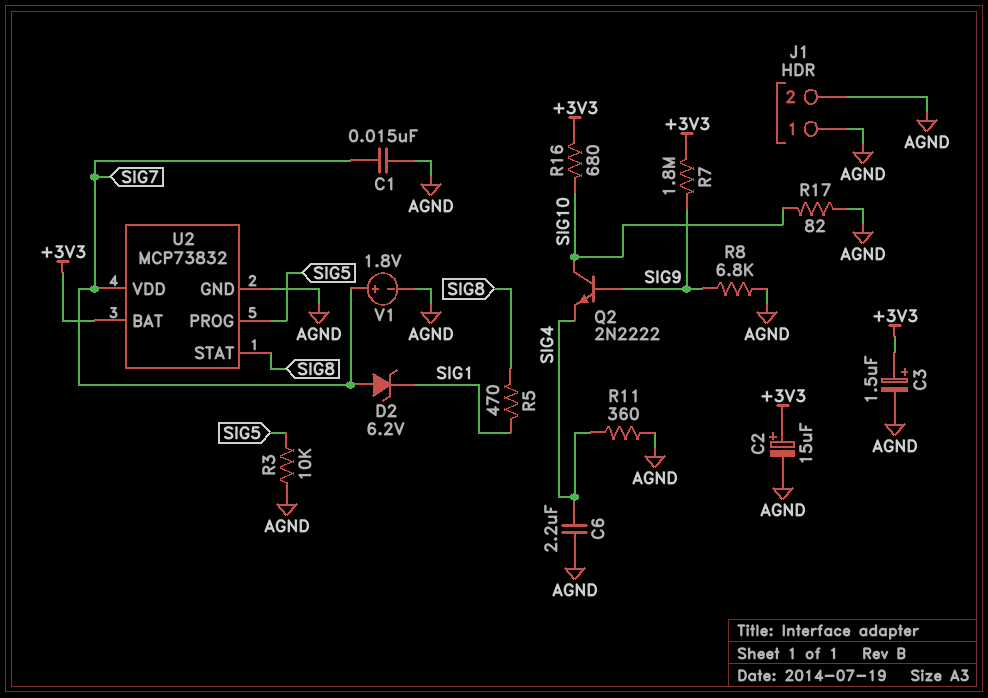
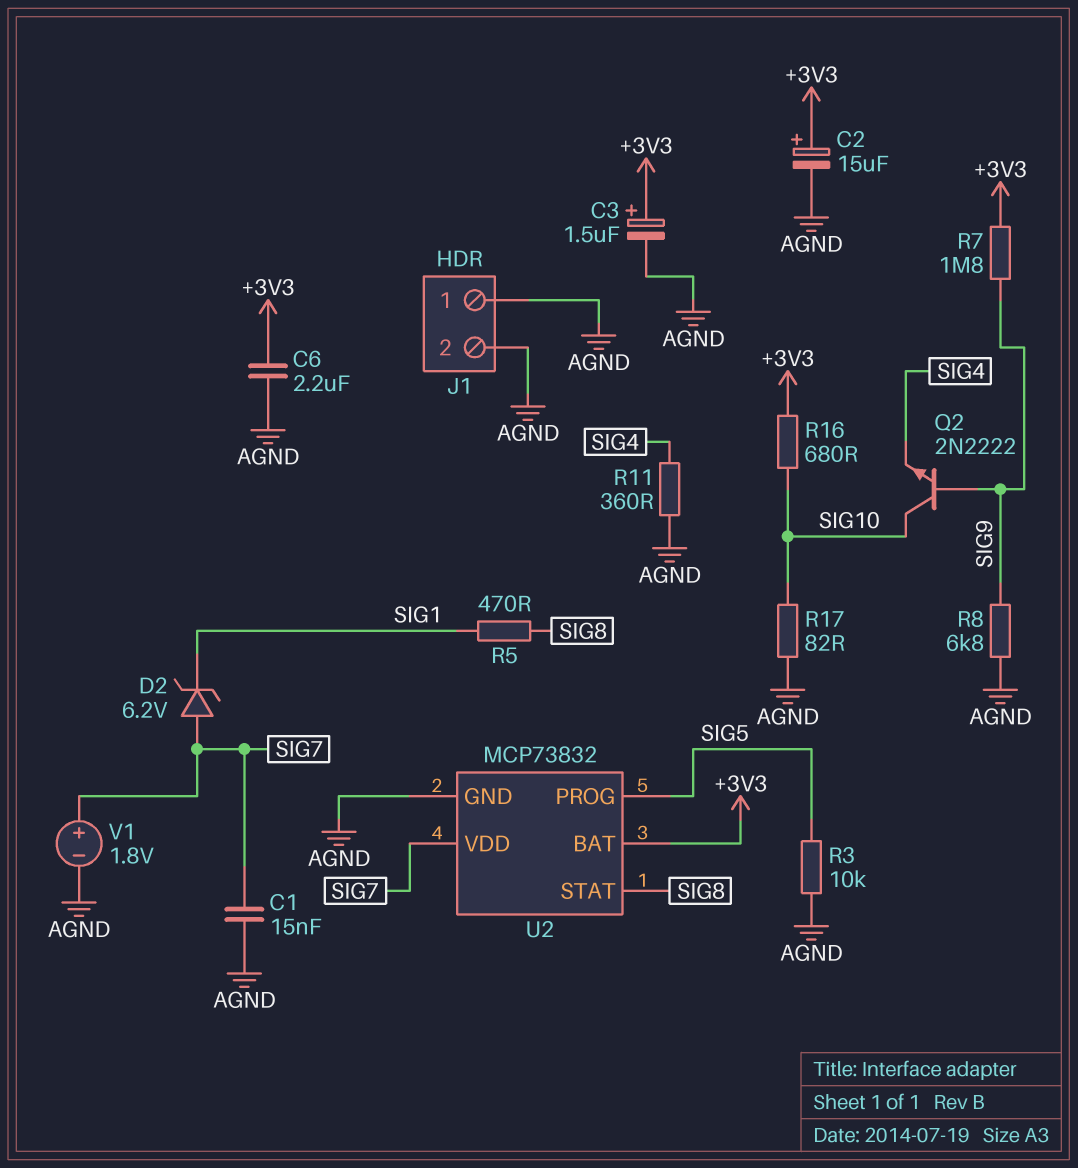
C6: 2.2uF (AGND, SIG4) -> 2.2uF (+3V3, AGND)

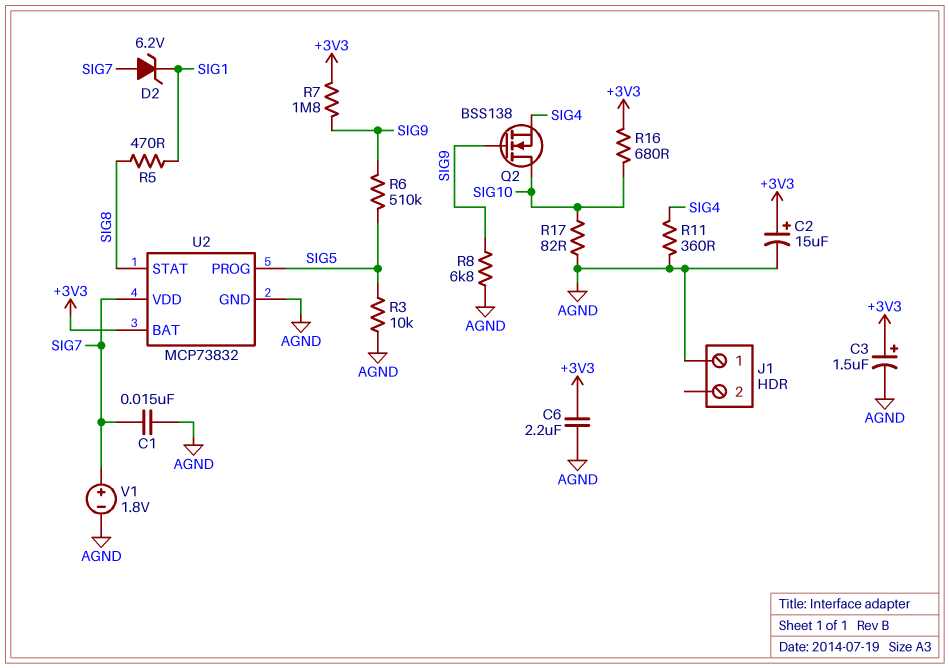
J1 pin 2: AGND -> none
Q2: NPN 2N2222 (B SIG9, C SIG10, E SIG4) -> NMOS BSS138 (G SIG9, D SIG10, S SIG4)
R6: none -> 510k (SIG5, SIG9)

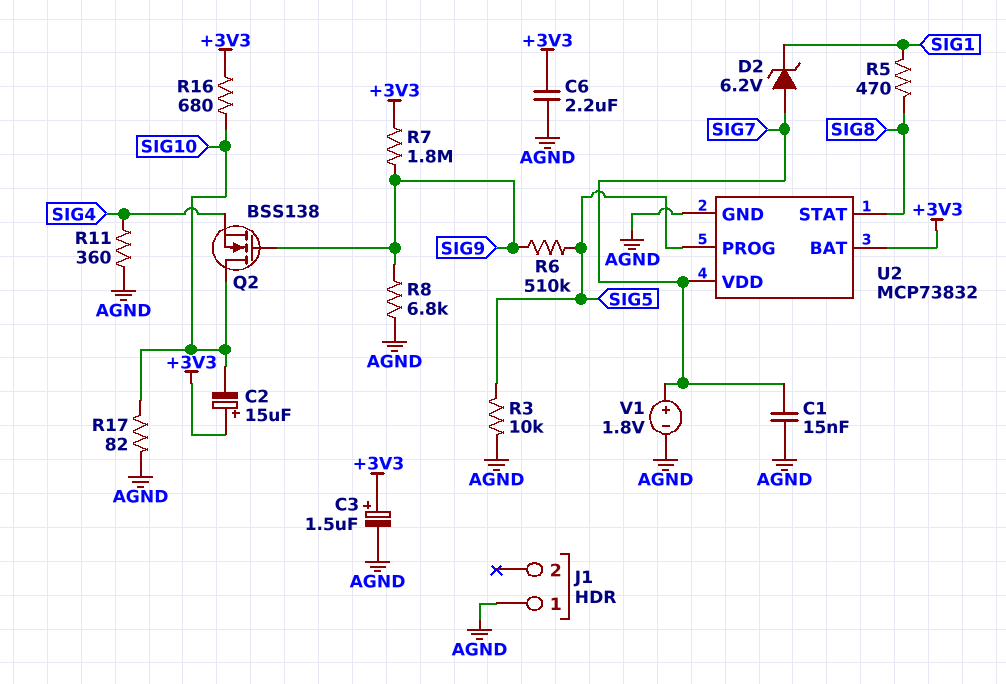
C2: 15uF (plus +3V3, minus AGND) -> 15uF (plus +3V3, minus SIG10)

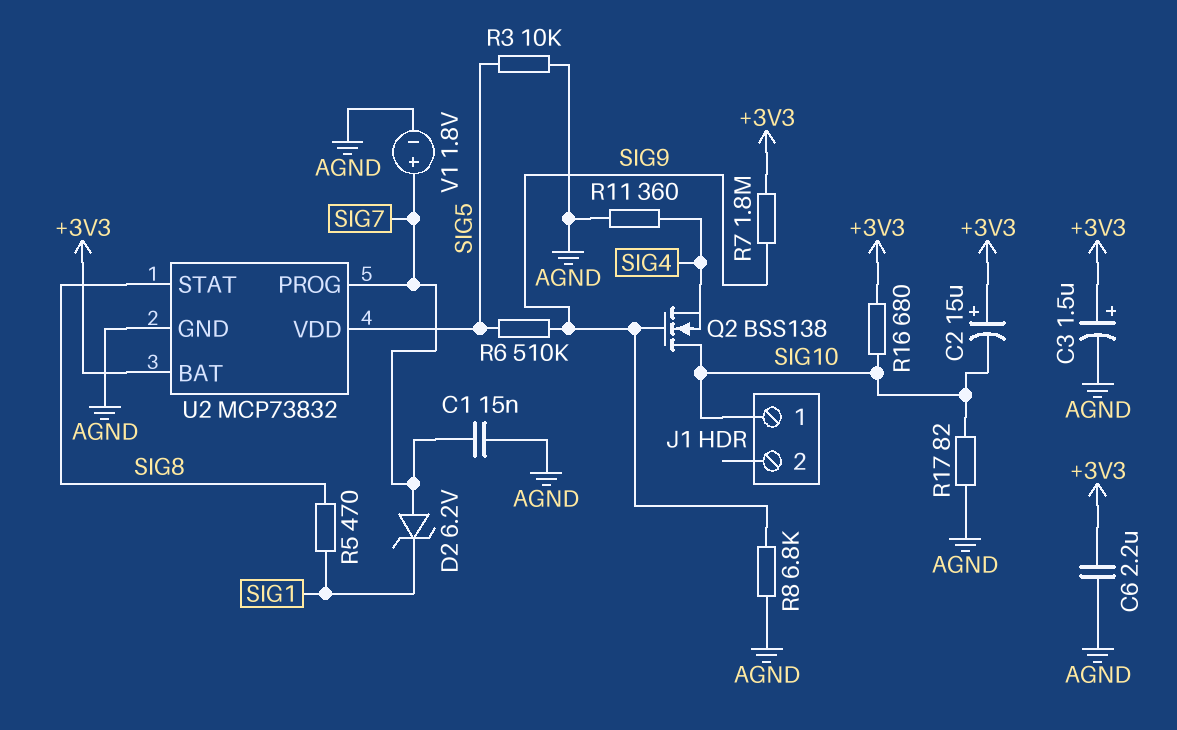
J1 pin 1: AGND -> SIG10
U2 pin PROG: SIG5 -> SIG7
U2 pin VDD: SIG7 -> SIG5

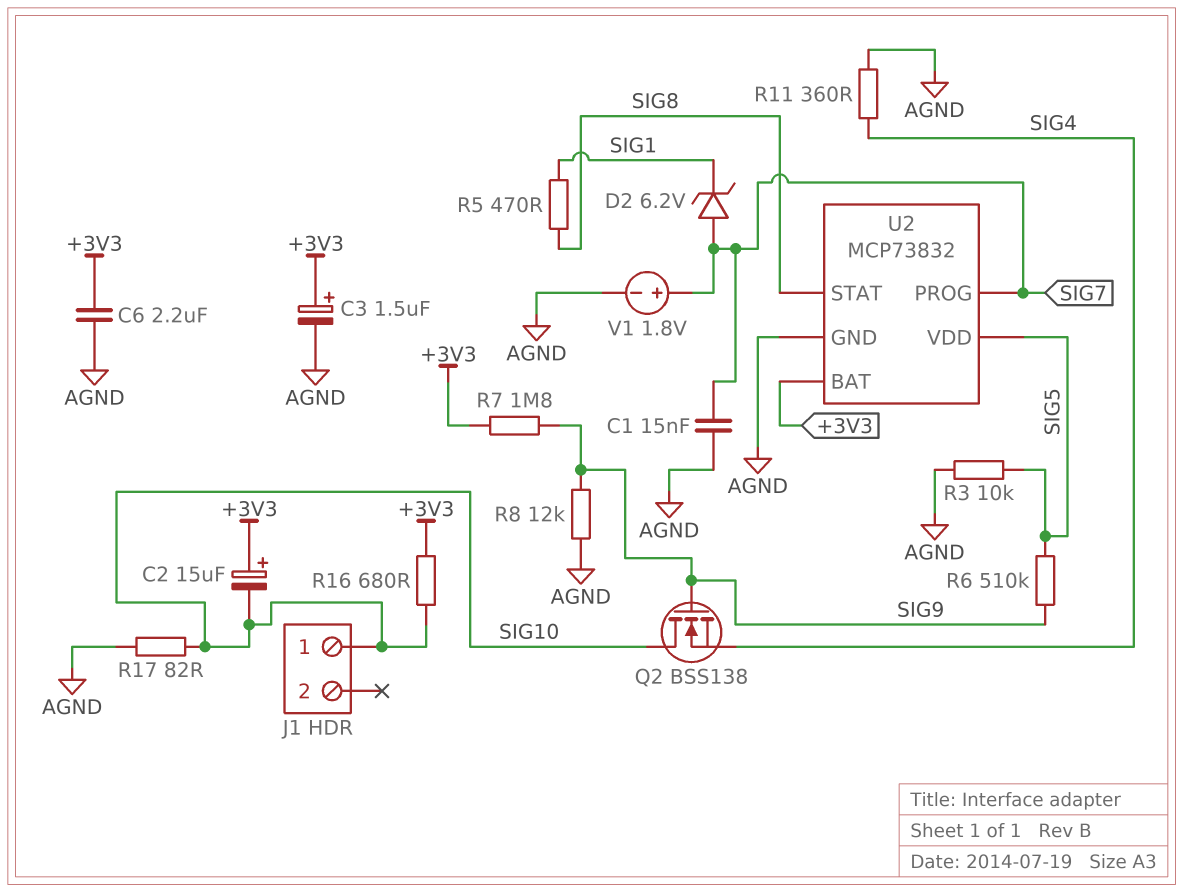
R8: 6.8k (AGND, SIG9) -> 12k (AGND, SIG9)

